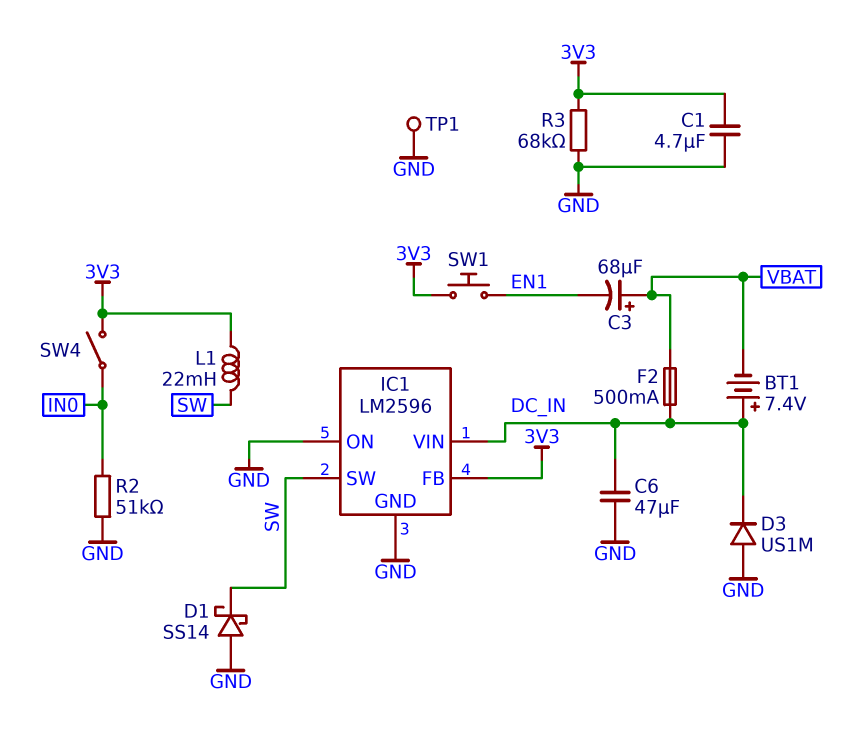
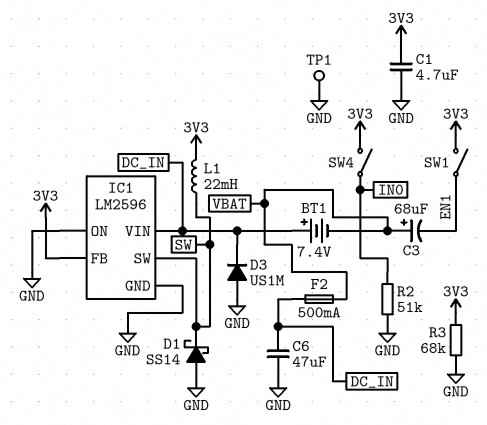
SW1: button (3V3, EN1) -> switch (3V3, EN1)

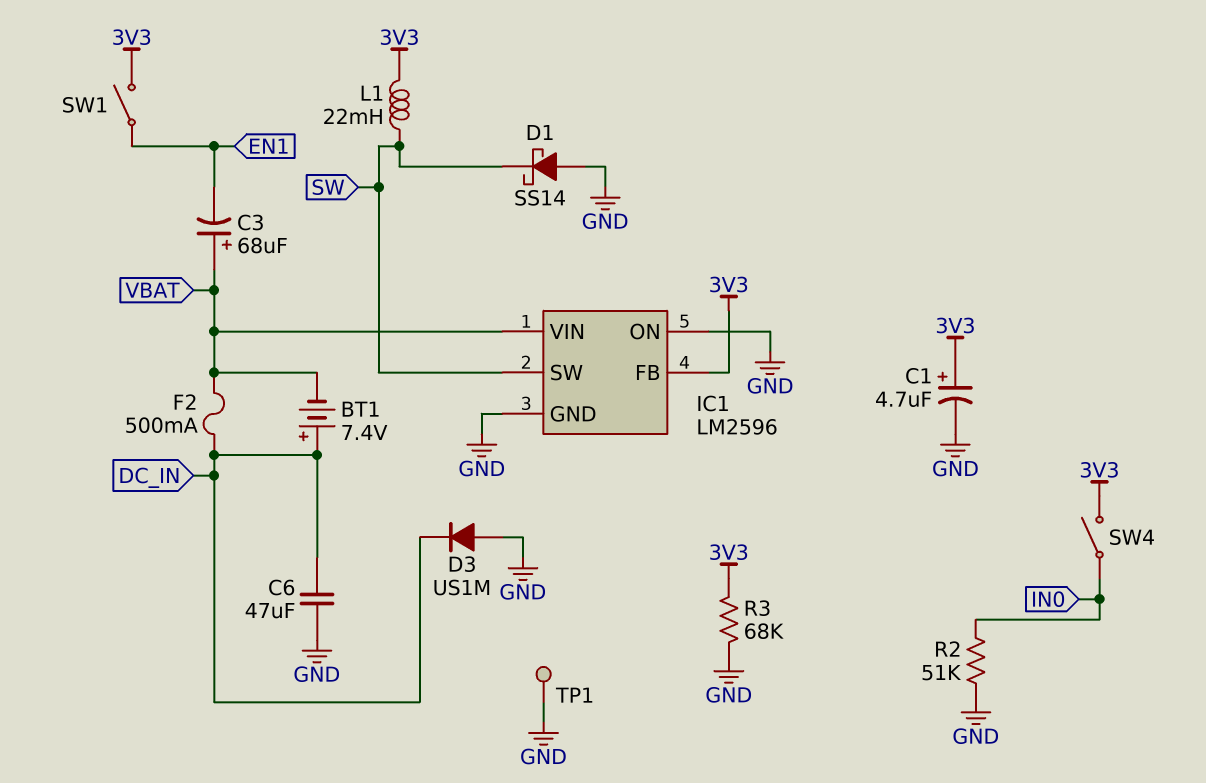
C1: 4.7uF (3V3, GND) -> 4.7uF (plus 3V3, minus GND)
IC1 pin VIN: DC_IN -> VBAT

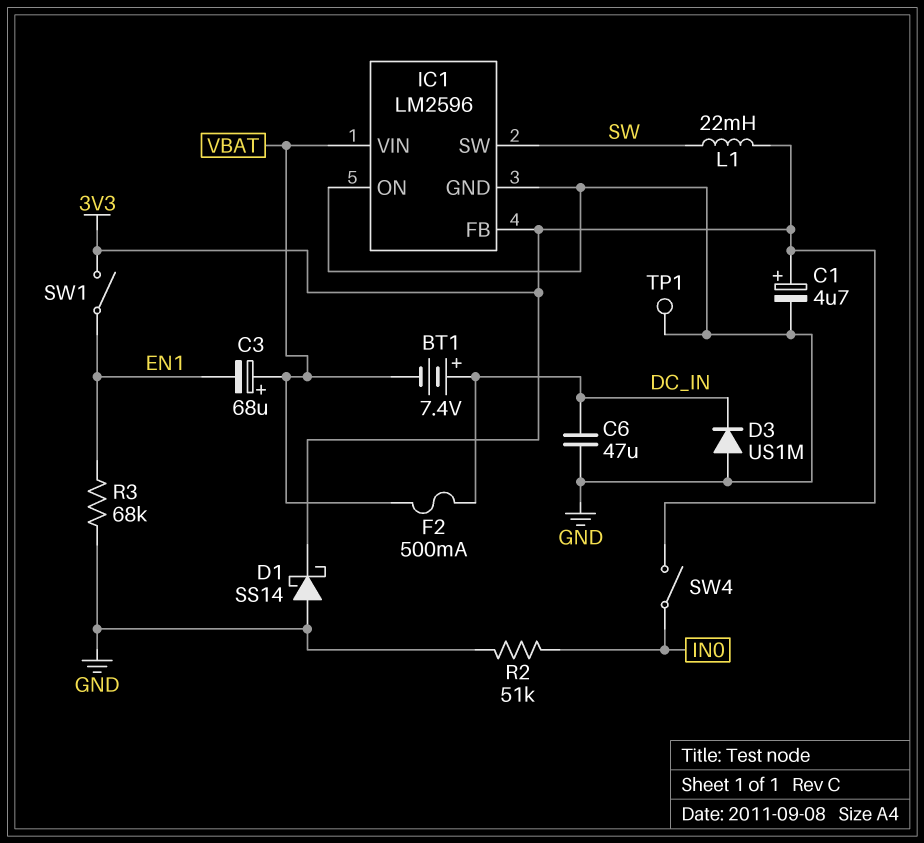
D1: schottky SS14 (A GND, K SW) -> schottky SS14 (A GND, K 3V3)
R3: 68k (3V3, GND) -> 68k (EN1, GND)

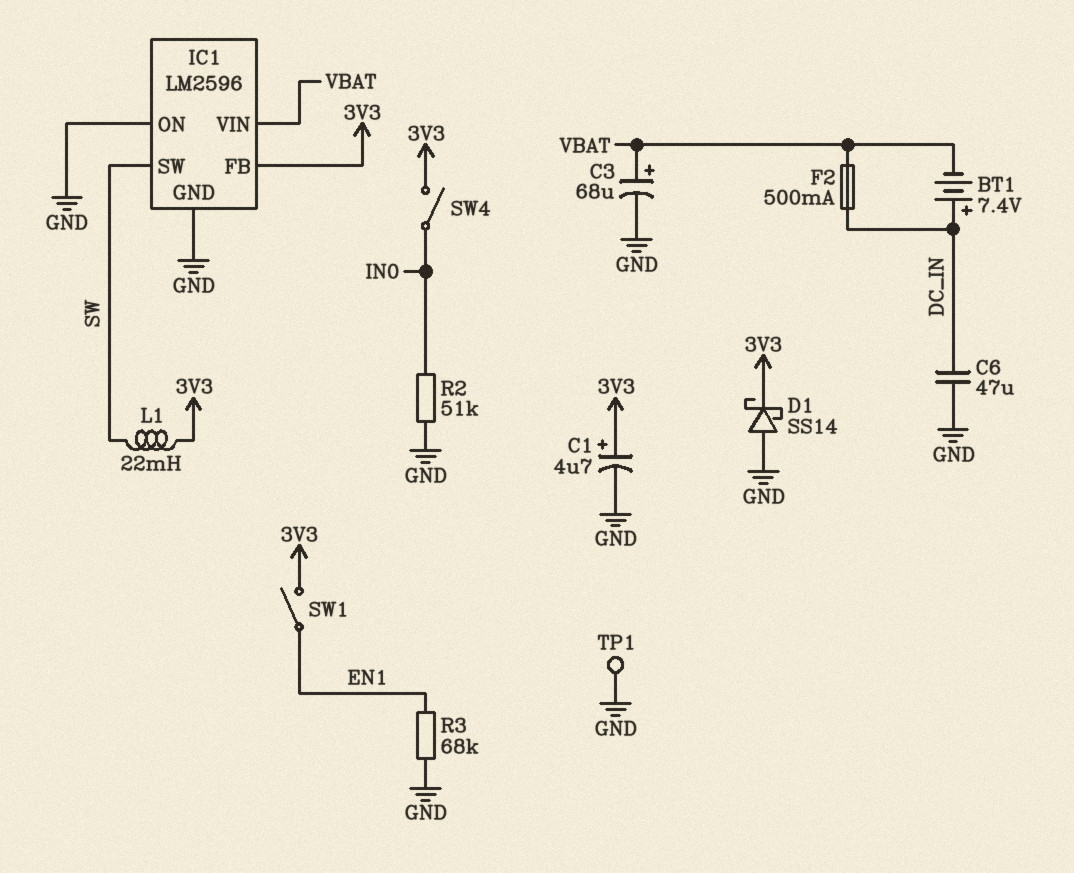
C3: 68uF (plus VBAT, minus EN1) -> 68uF (plus VBAT, minus GND)
D3: diode US1M (A GND, K DC_IN) -> none

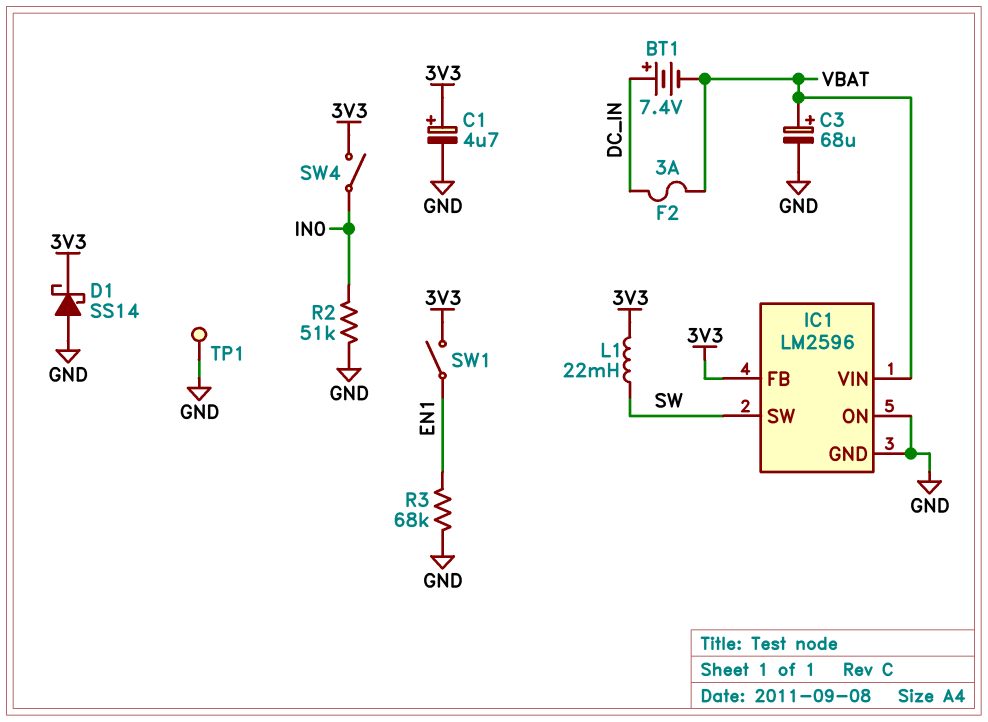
C6: 47uF (DC_IN, GND) -> none
F2: 500mA (DC_IN, VBAT) -> 3A (DC_IN, VBAT)

